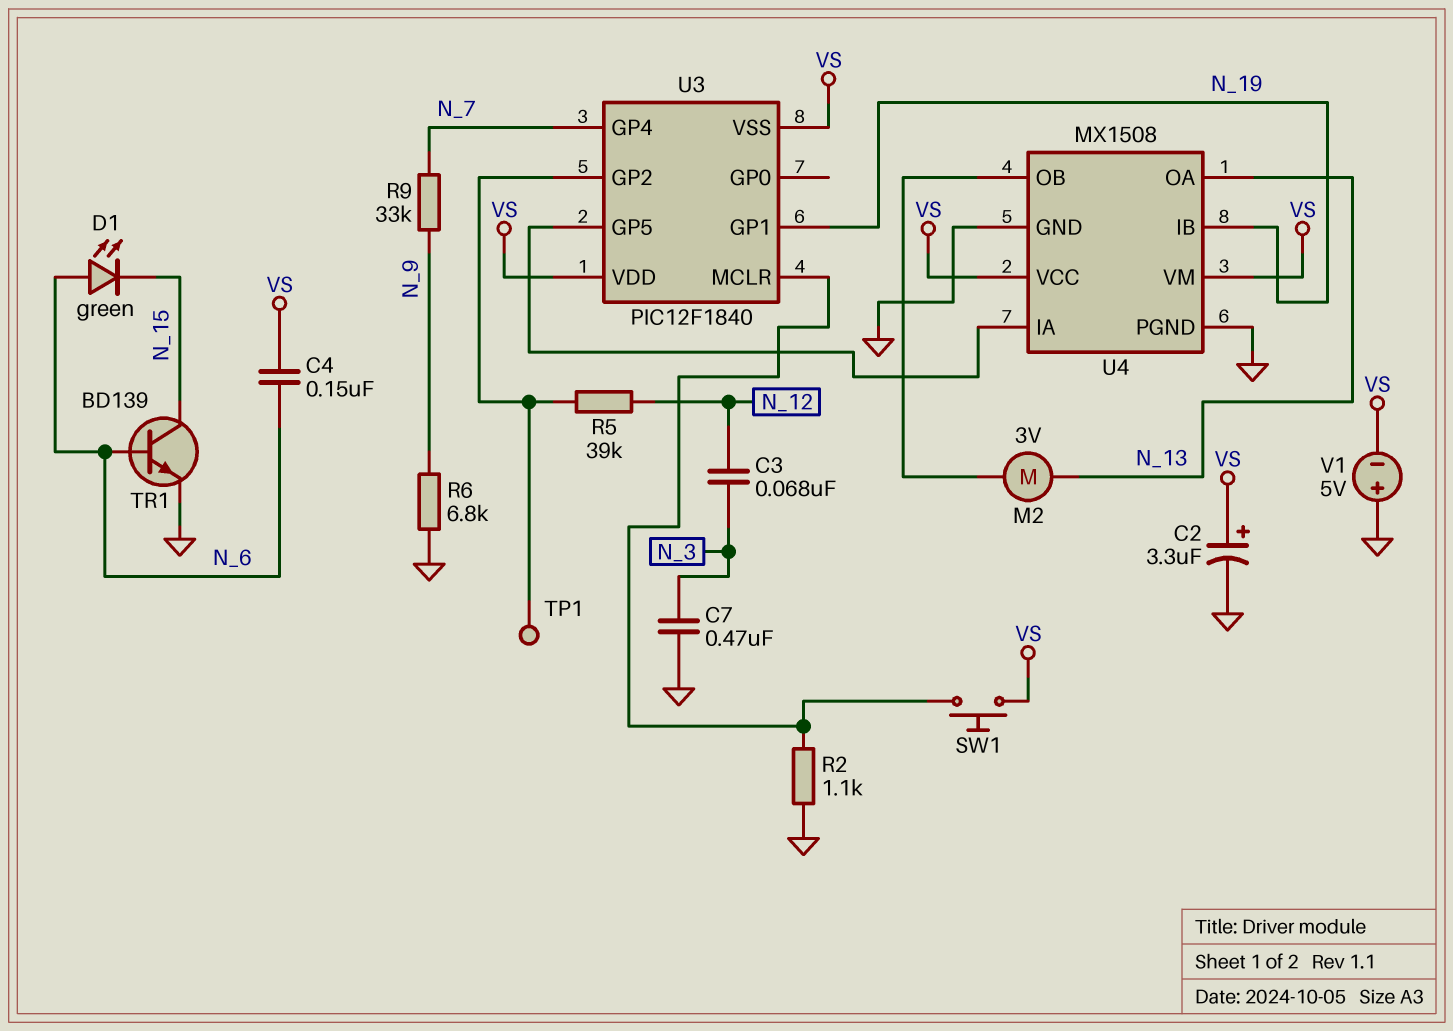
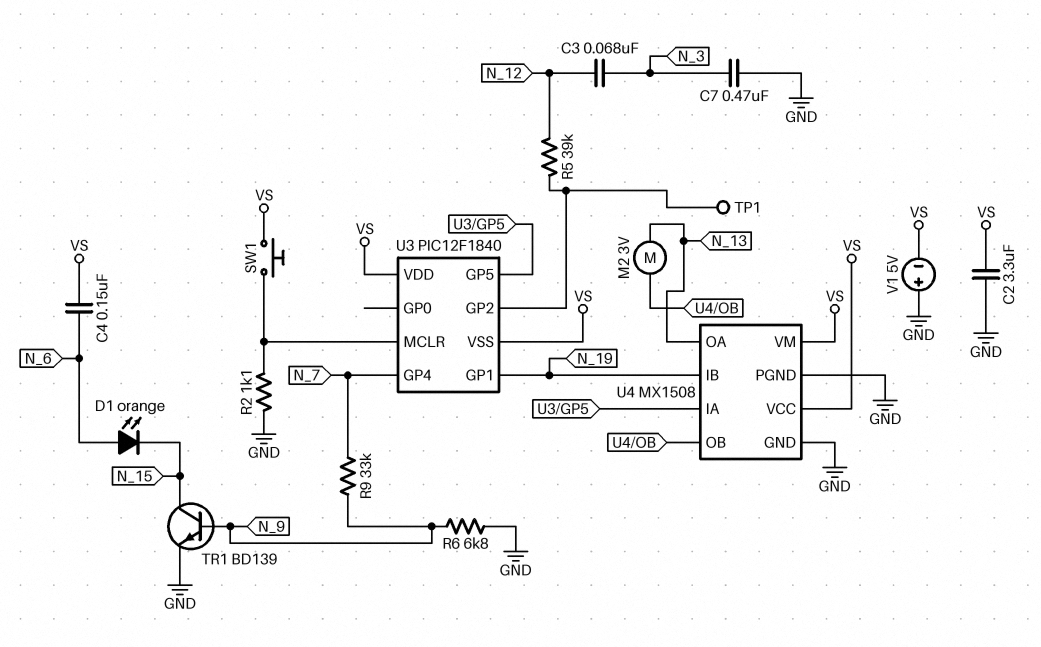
C2: 3.3uF (plus VS, minus GND) -> 3.3uF (GND, VS)
D1: LED green (A N_6, K N_15) -> LED orange (A N_6, K N_15)
TR1: NPN BD139 (B N_6, C N_15, E GND) -> NPN BD139 (B N_9, C N_15, E GND)

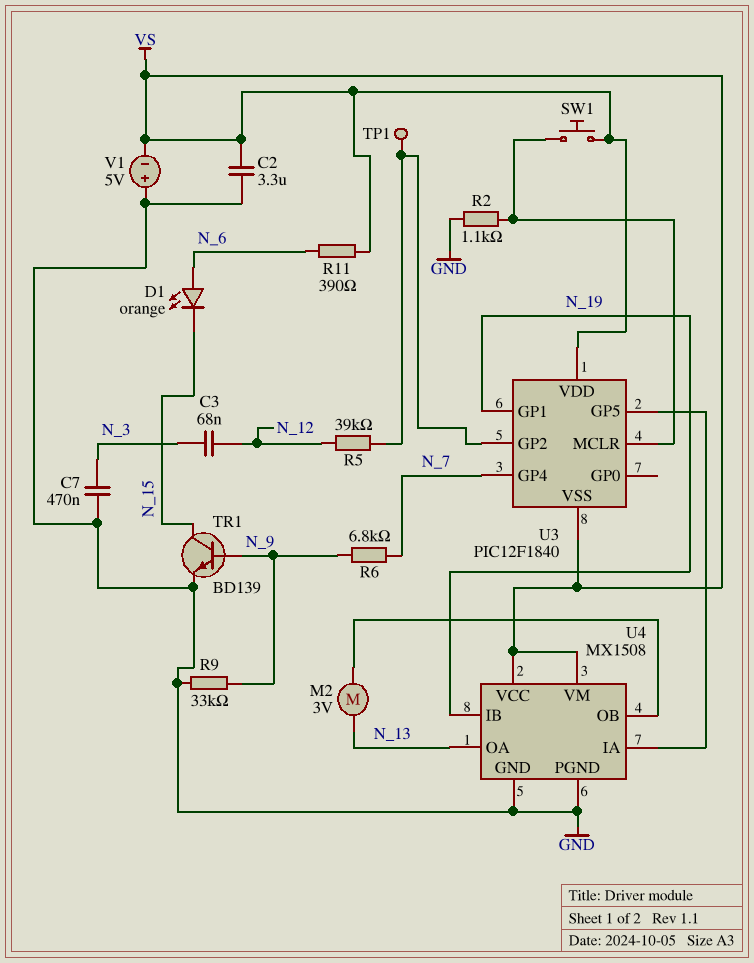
C4: 150nF (N_6, VS) -> none
R6: 6.8k (GND, N_9) -> 6.8k (N_7, N_9)
R9: 33k (N_7, N_9) -> 33k (GND, N_9)
R11: none -> 390 (N_6, VS)

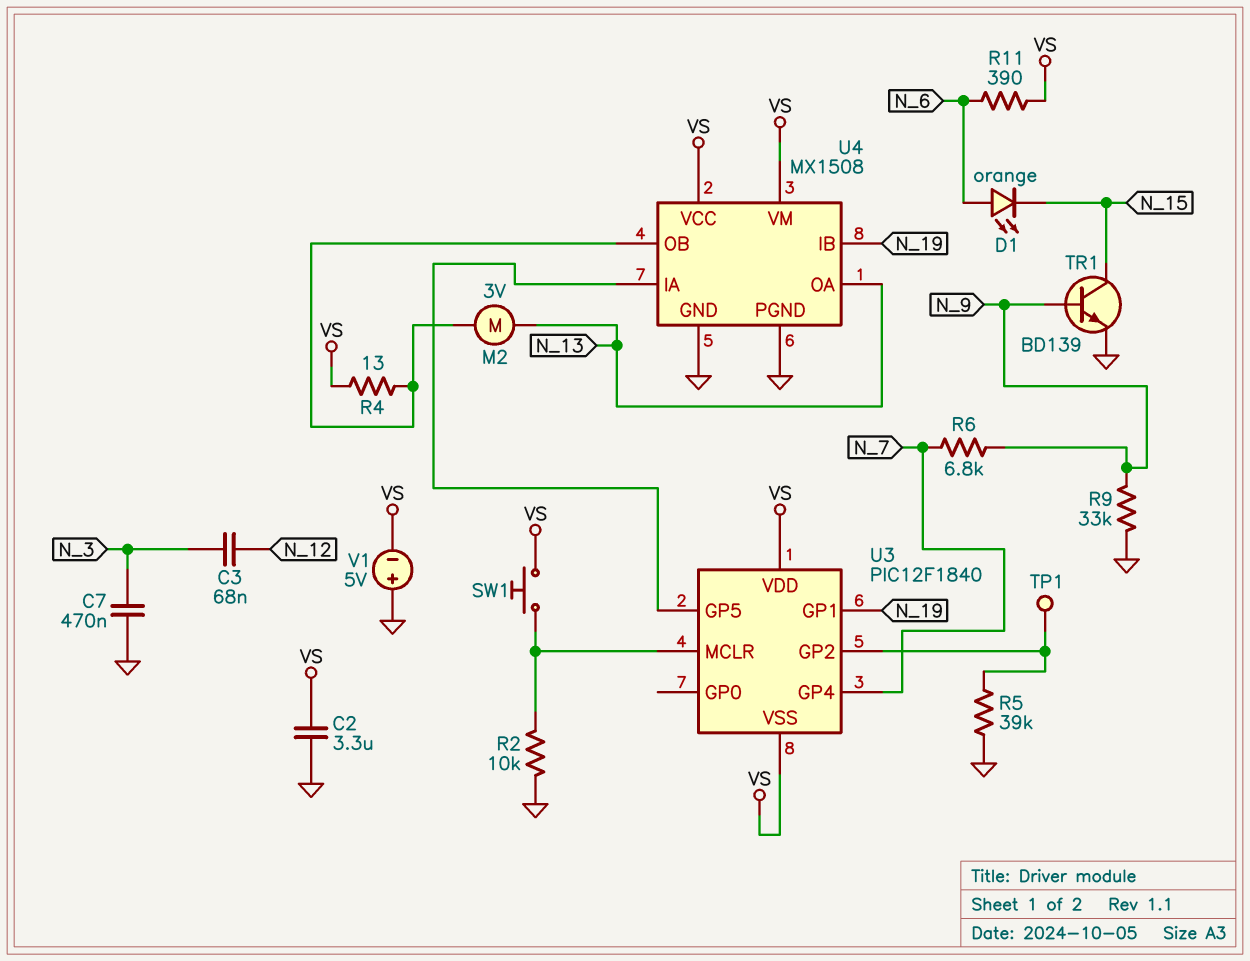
R2: 1.1k (GND, U3/MCLR) -> 10k (GND, U3/MCLR)
R4: none -> 13 (U4/OB, VS)
R5: 39k (N_12, U3/GP2) -> 39k (GND, U3/GP2)

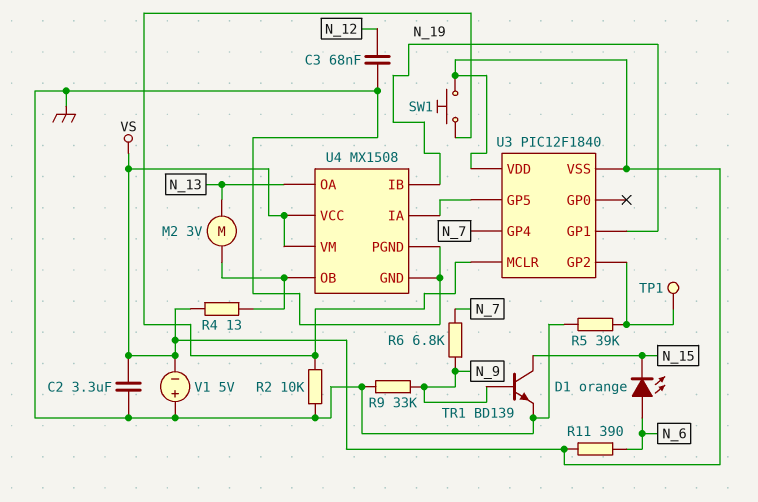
C3: 68nF (N_3, N_12) -> 68nF (GND, N_12)
C7: 470nF (GND, N_3) -> none

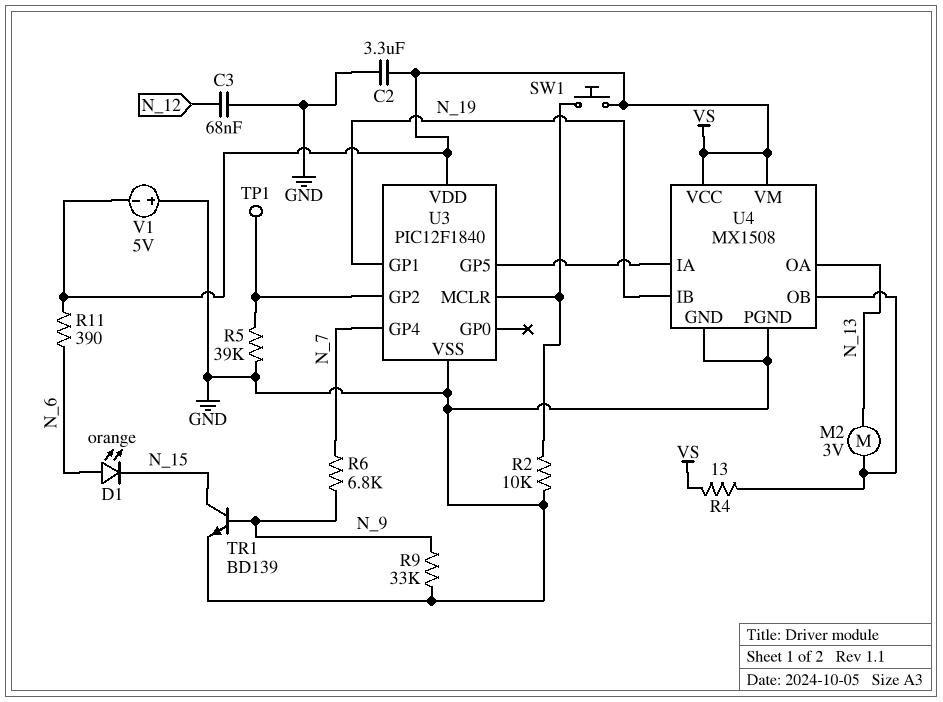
U3 pin VSS: VS -> GND

